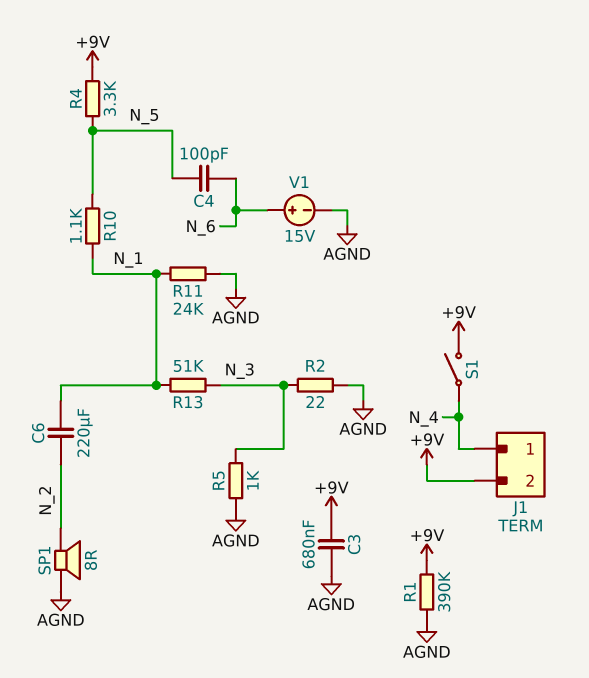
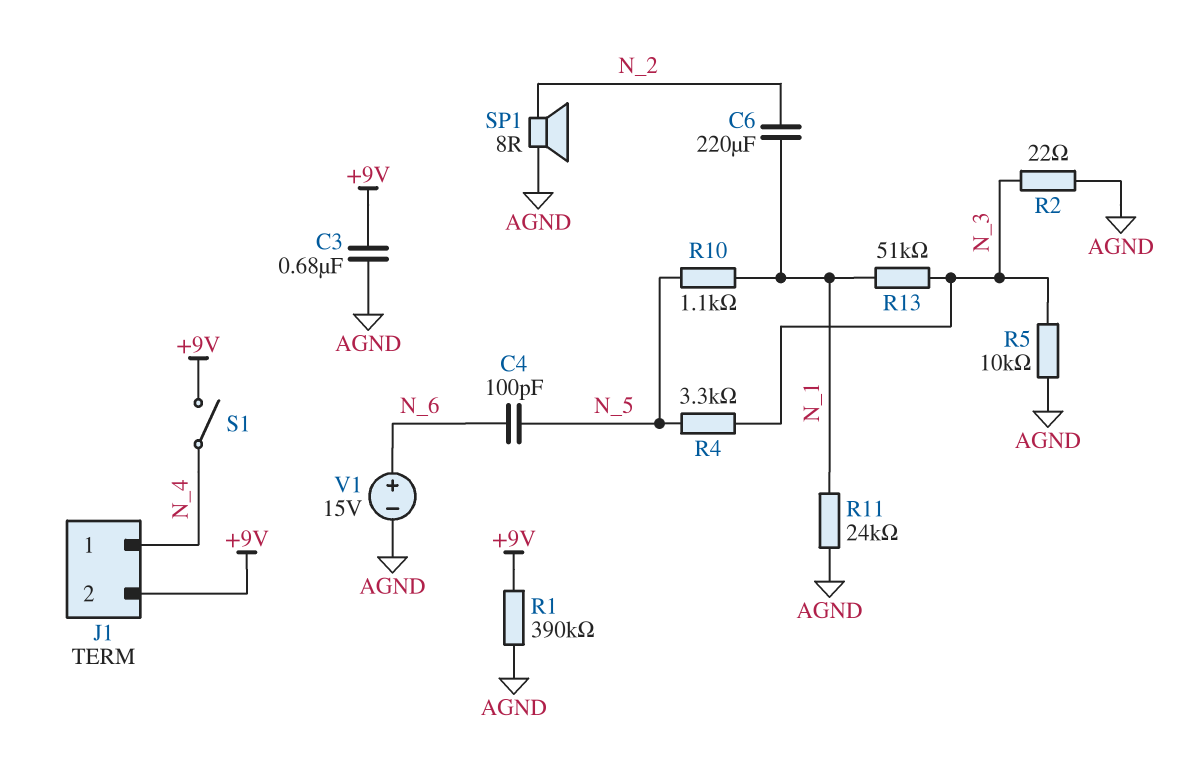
R4: 3.3k (+9V, N_5) -> 3.3k (N_3, N_5)
R5: 1k (AGND, N_3) -> 10k (AGND, N_3)

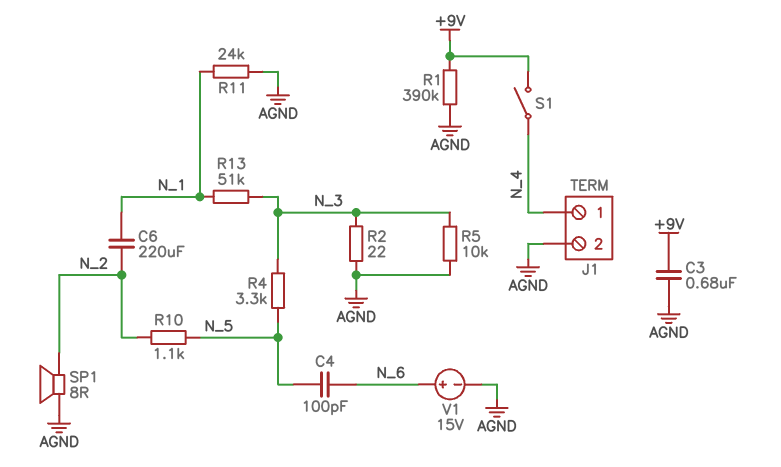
J1 pin 2: +9V -> AGND
R10: 1.1k (N_1, N_5) -> 1.1k (N_2, N_5)

